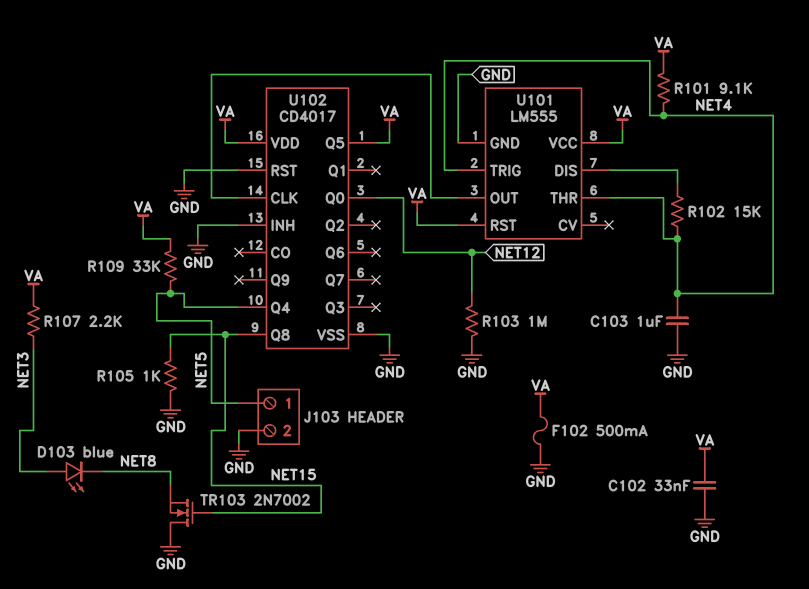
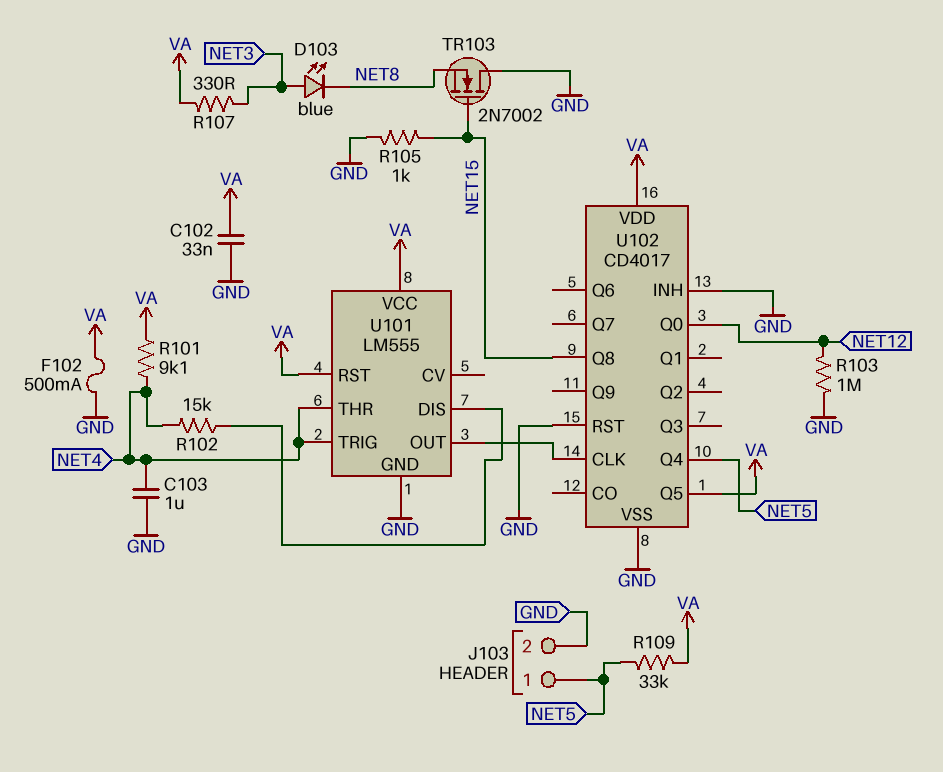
R107: 2.2k (NET3, VA) -> 330 (NET3, VA)

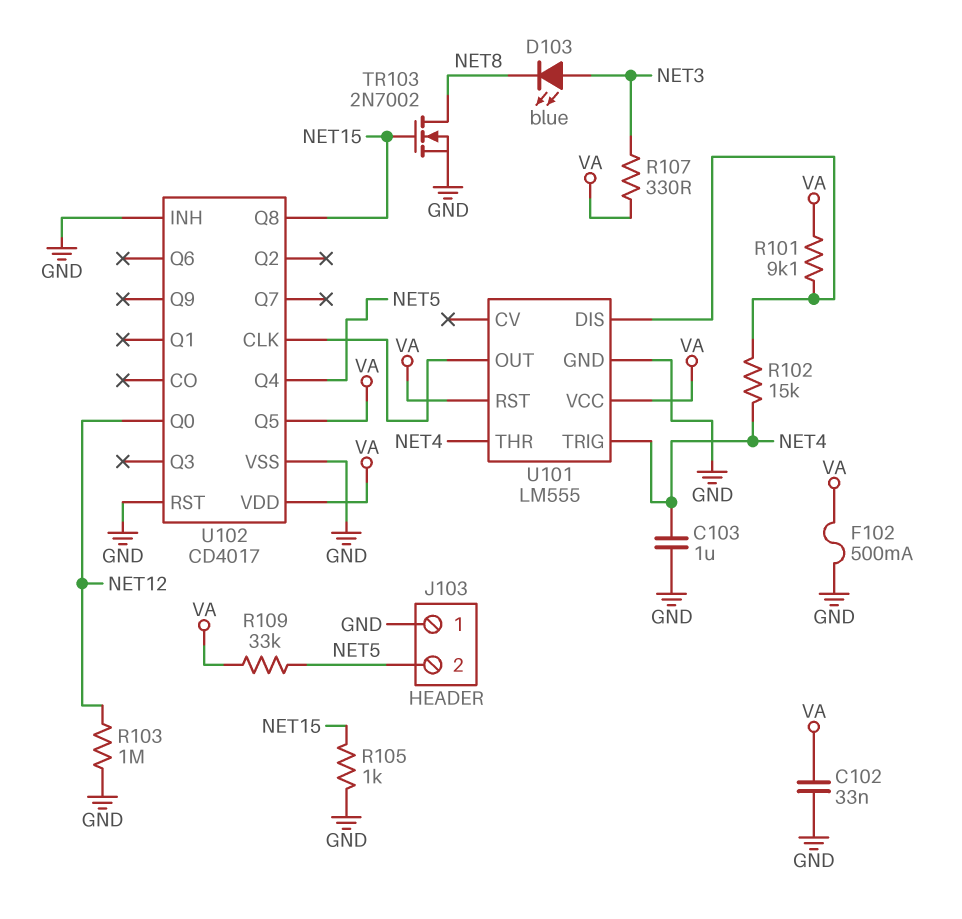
J103 pin 1: NET5 -> GND
J103 pin 2: GND -> NET5
R101: 9.1k (NET4, VA) -> 9.1k (U101/DIS, VA)
TR103: NMOS 2N7002 (G NET15, D GND, S NET8) -> NMOS 2N7002 (G NET15, D NET8, S GND)

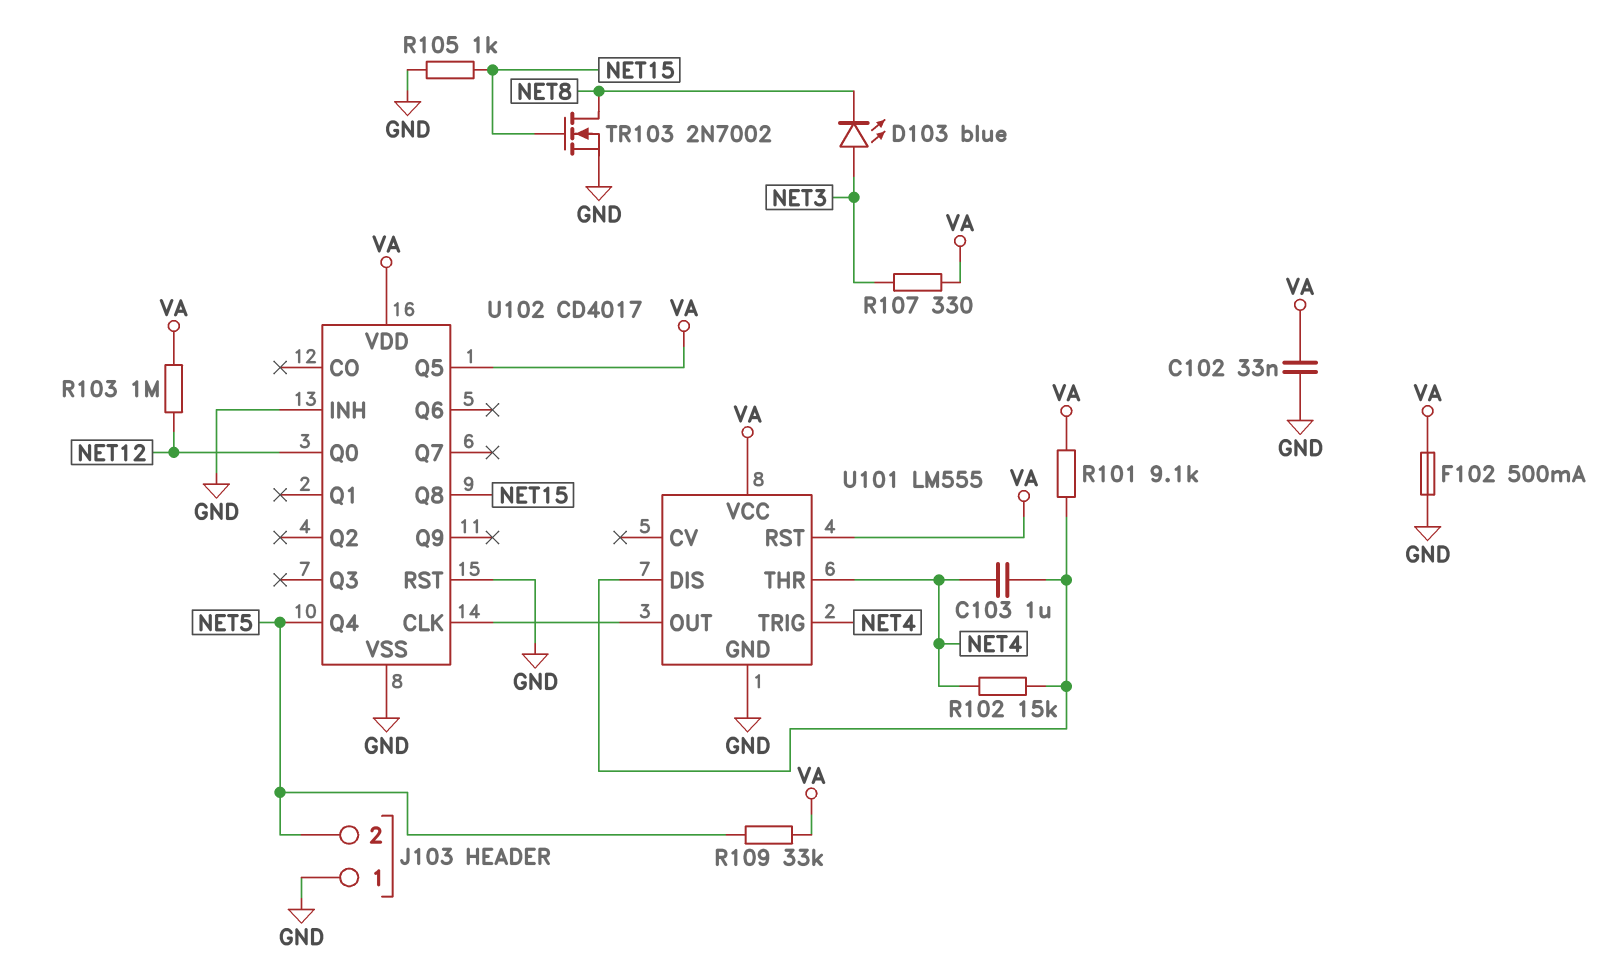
C103: 1uF (GND, NET4) -> 1uF (NET4, U101/DIS)
R103: 1M (GND, NET12) -> 1M (NET12, VA)

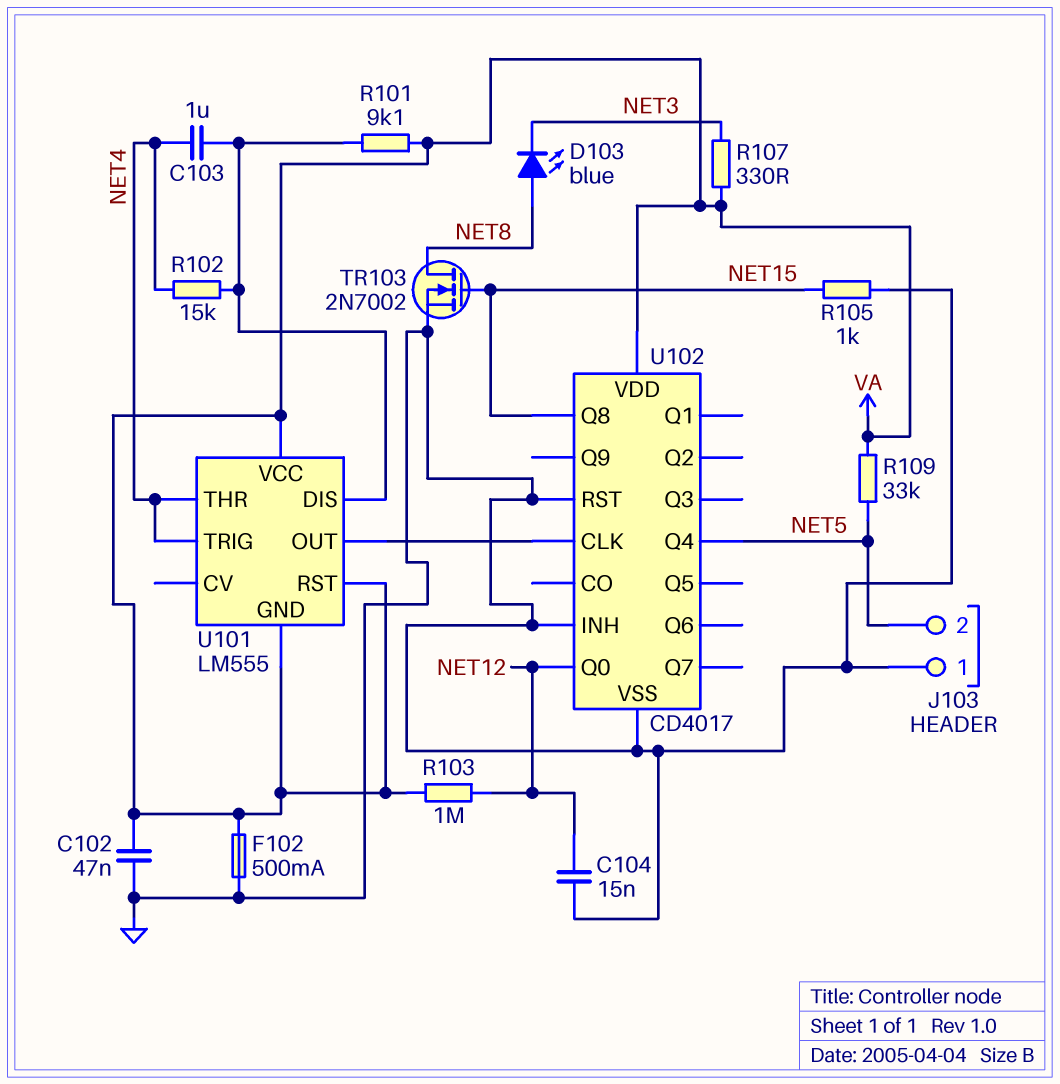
C102: 33nF (GND, VA) -> 47nF (GND, VA)
C104: none -> 15nF (GND, NET12)
D103: LED blue (A NET3, K NET8) -> LED blue (A NET8, K NET3)
U101 pin GND: GND -> VA
U102 pin Q5: VA -> none

